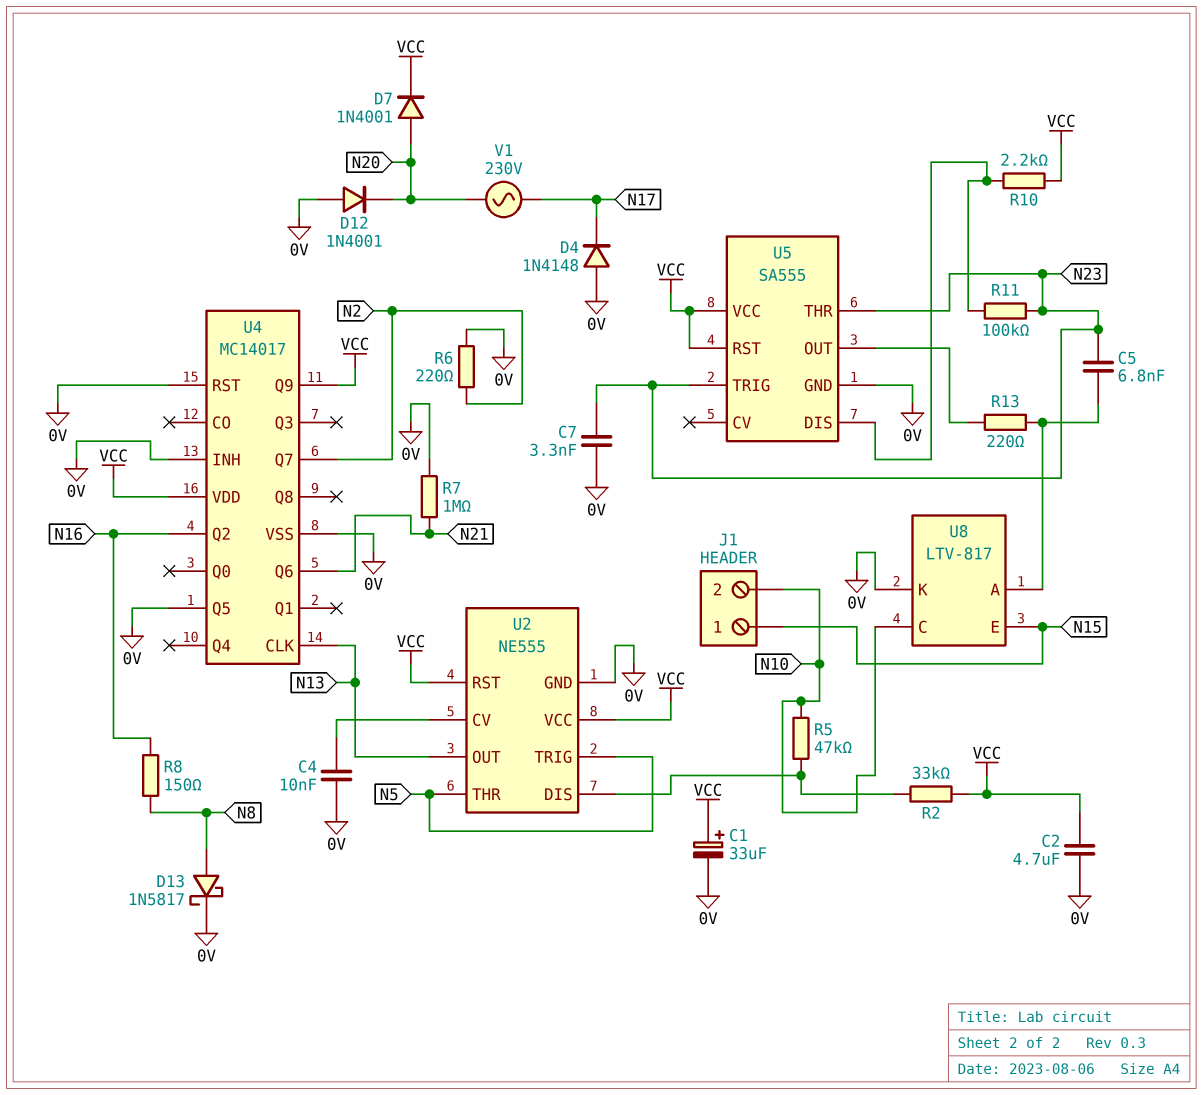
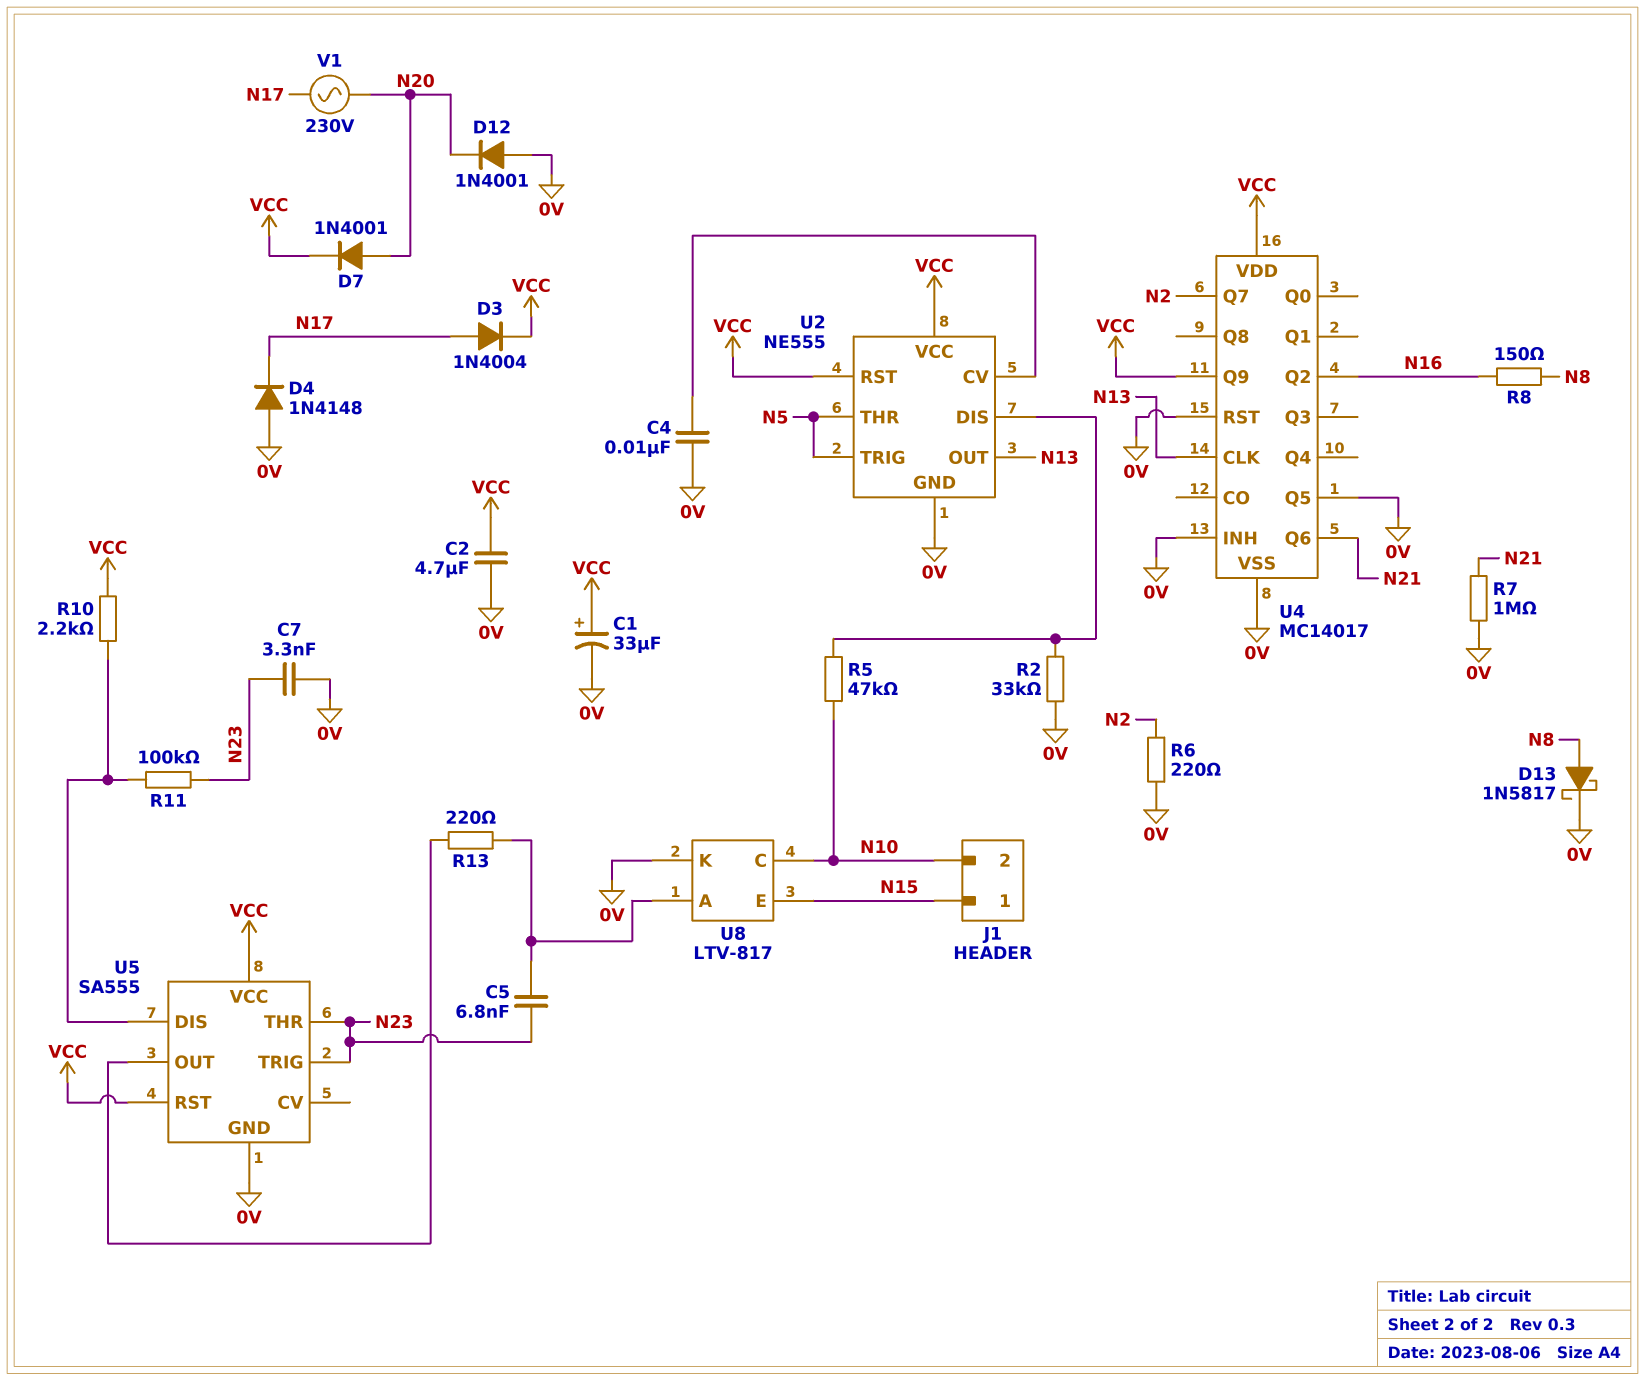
D3: none -> diode 1N4004 (A N17, K VCC)
R2: 33k (U2/DIS, VCC) -> 33k (0V, U2/DIS)

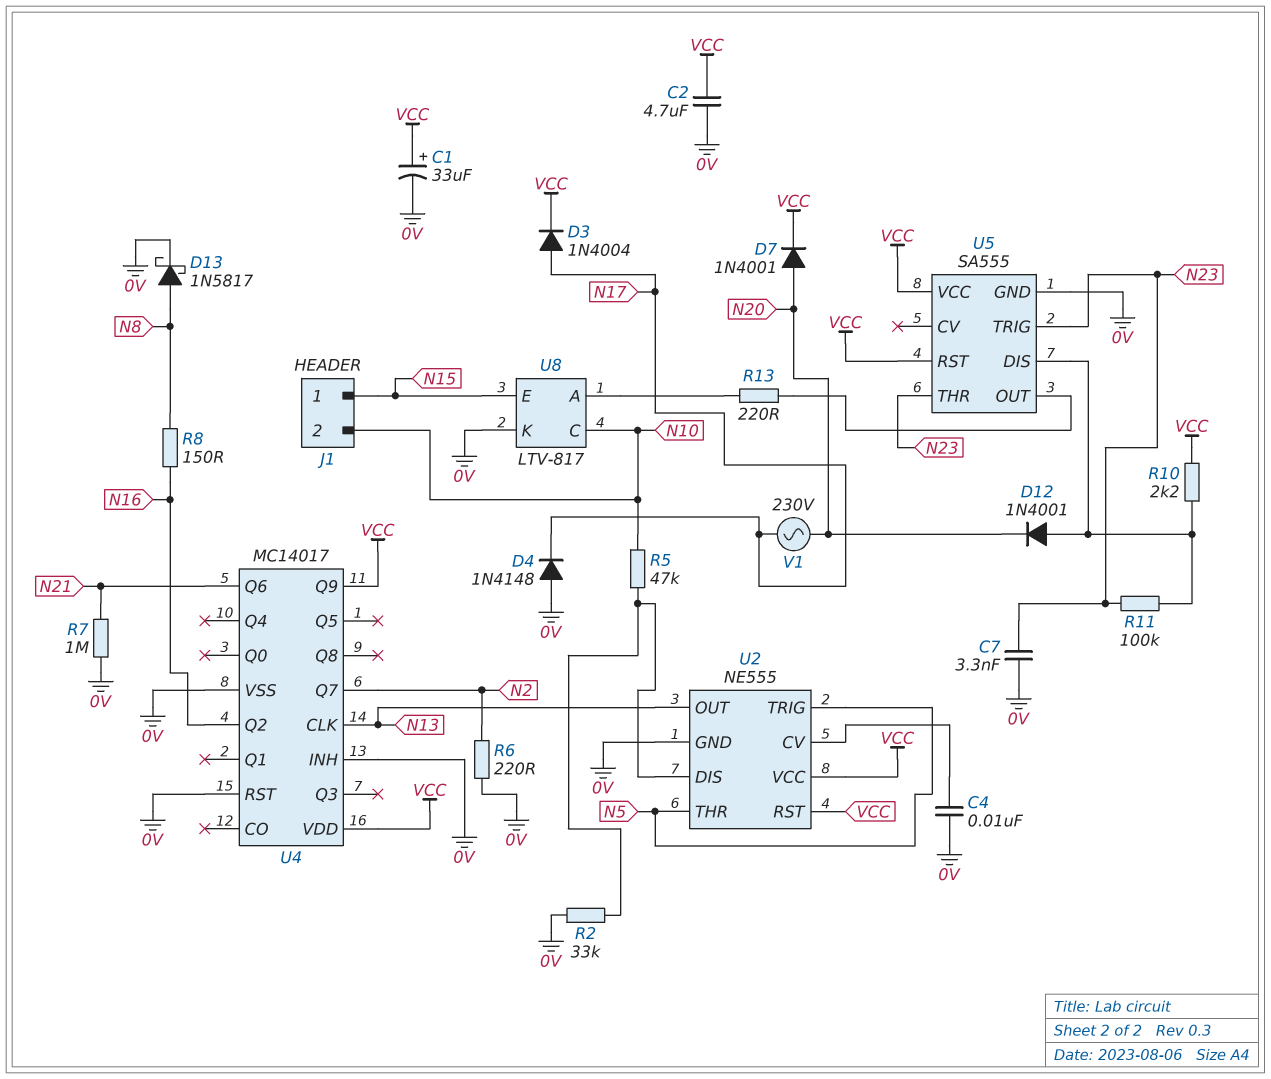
C5: 6.8nF (N23, U8/A) -> none
D12: diode 1N4001 (A 0V, K N20) -> diode 1N4001 (A U5/DIS, K N20)
U4 pin Q5: 0V -> none

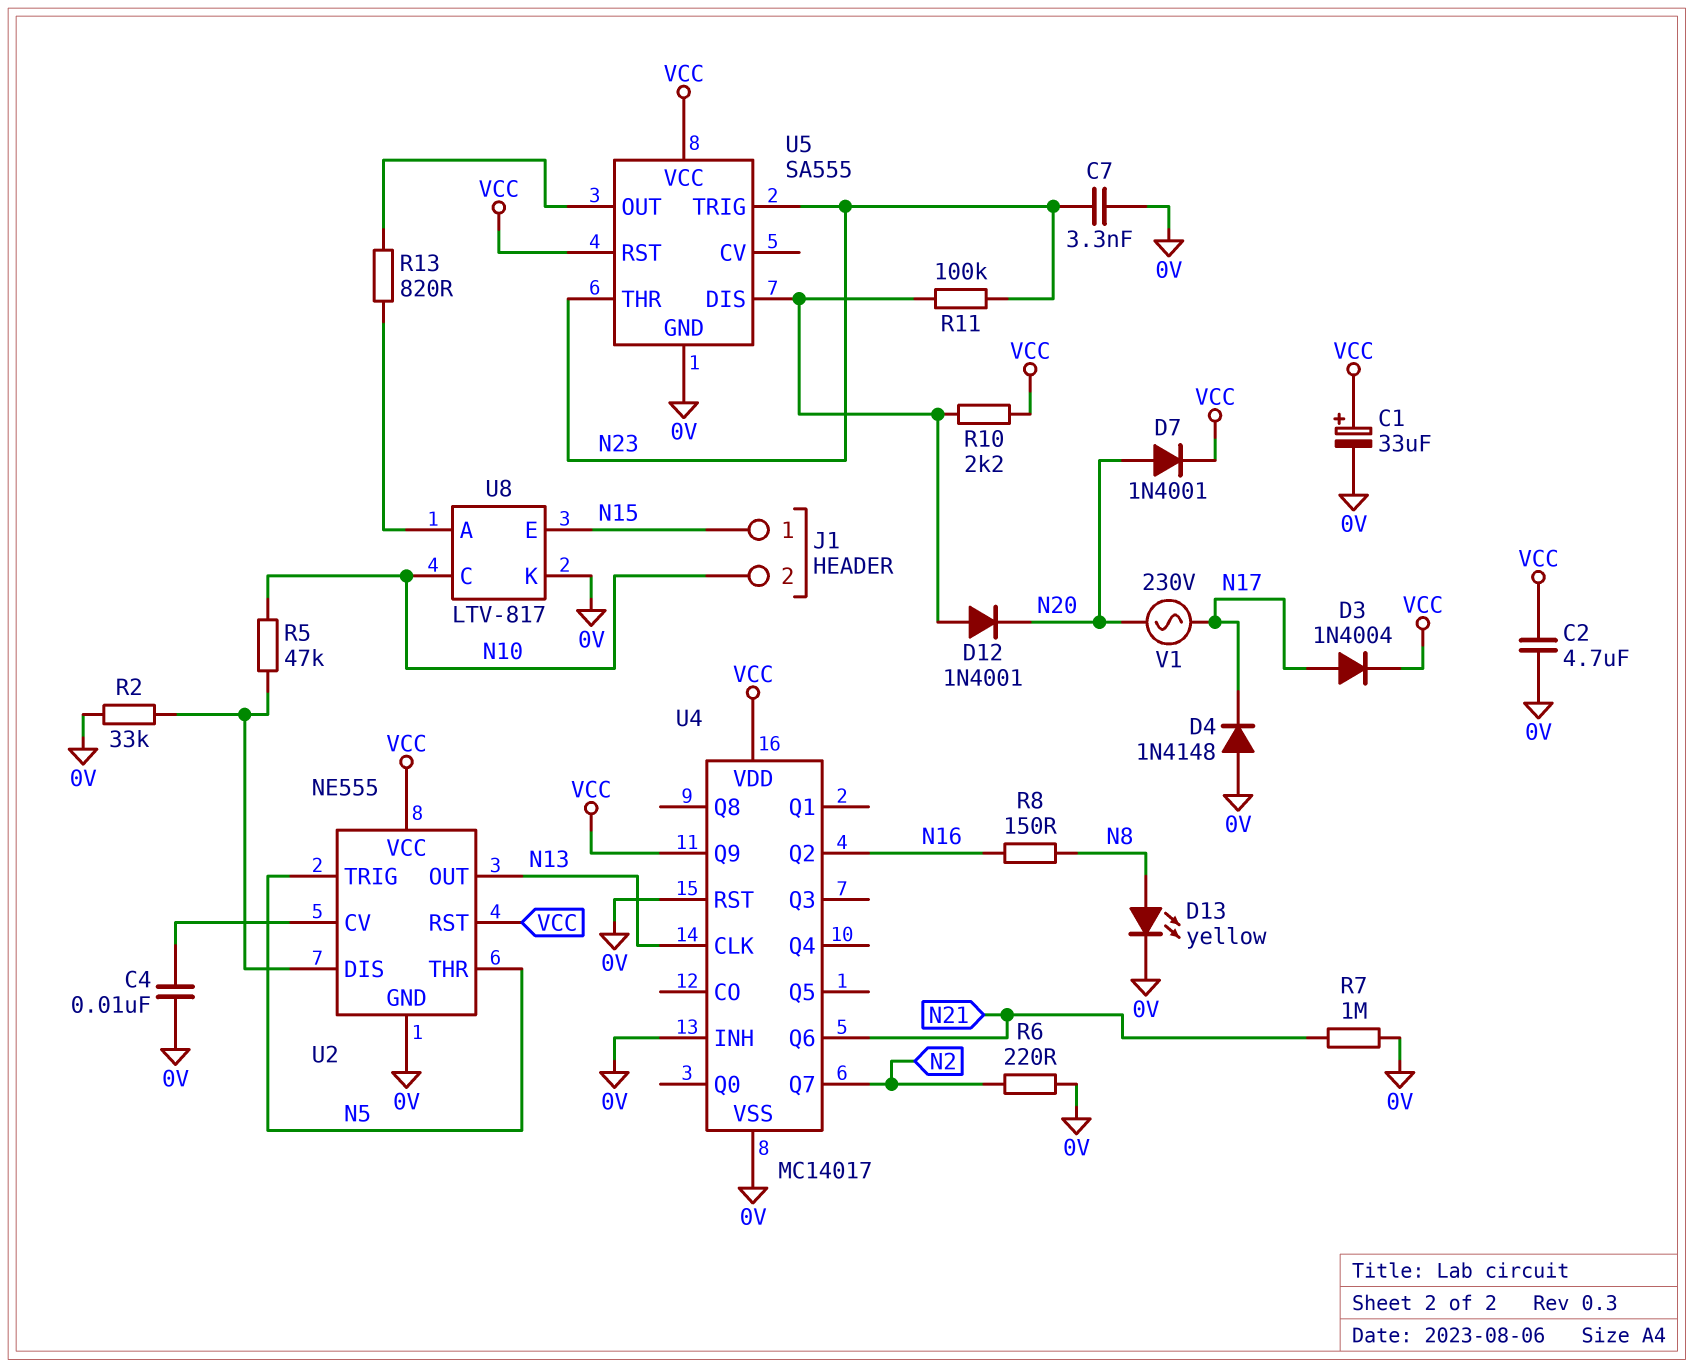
D13: schottky 1N5817 (A N8, K 0V) -> LED yellow (A N8, K 0V)
R13: 220 (U5/OUT, U8/A) -> 820 (U5/OUT, U8/A)

